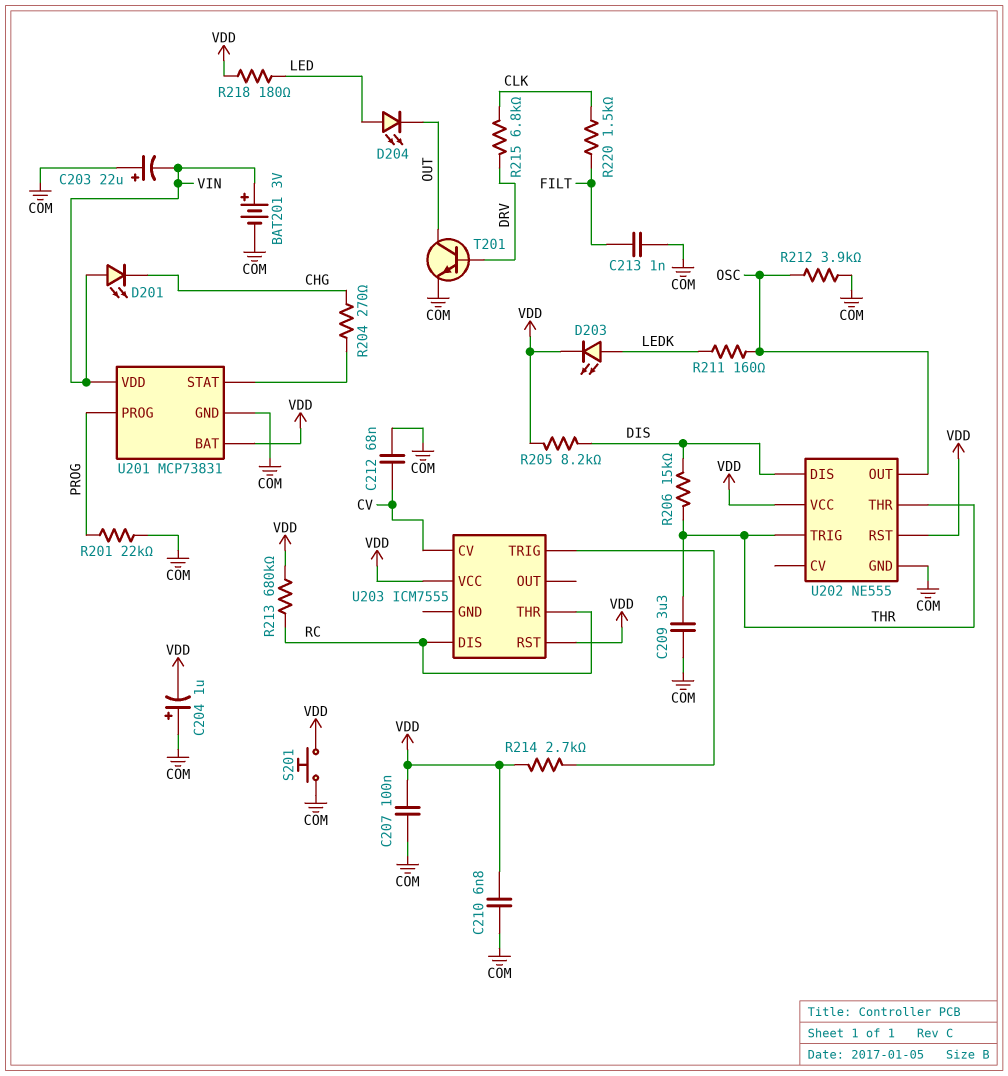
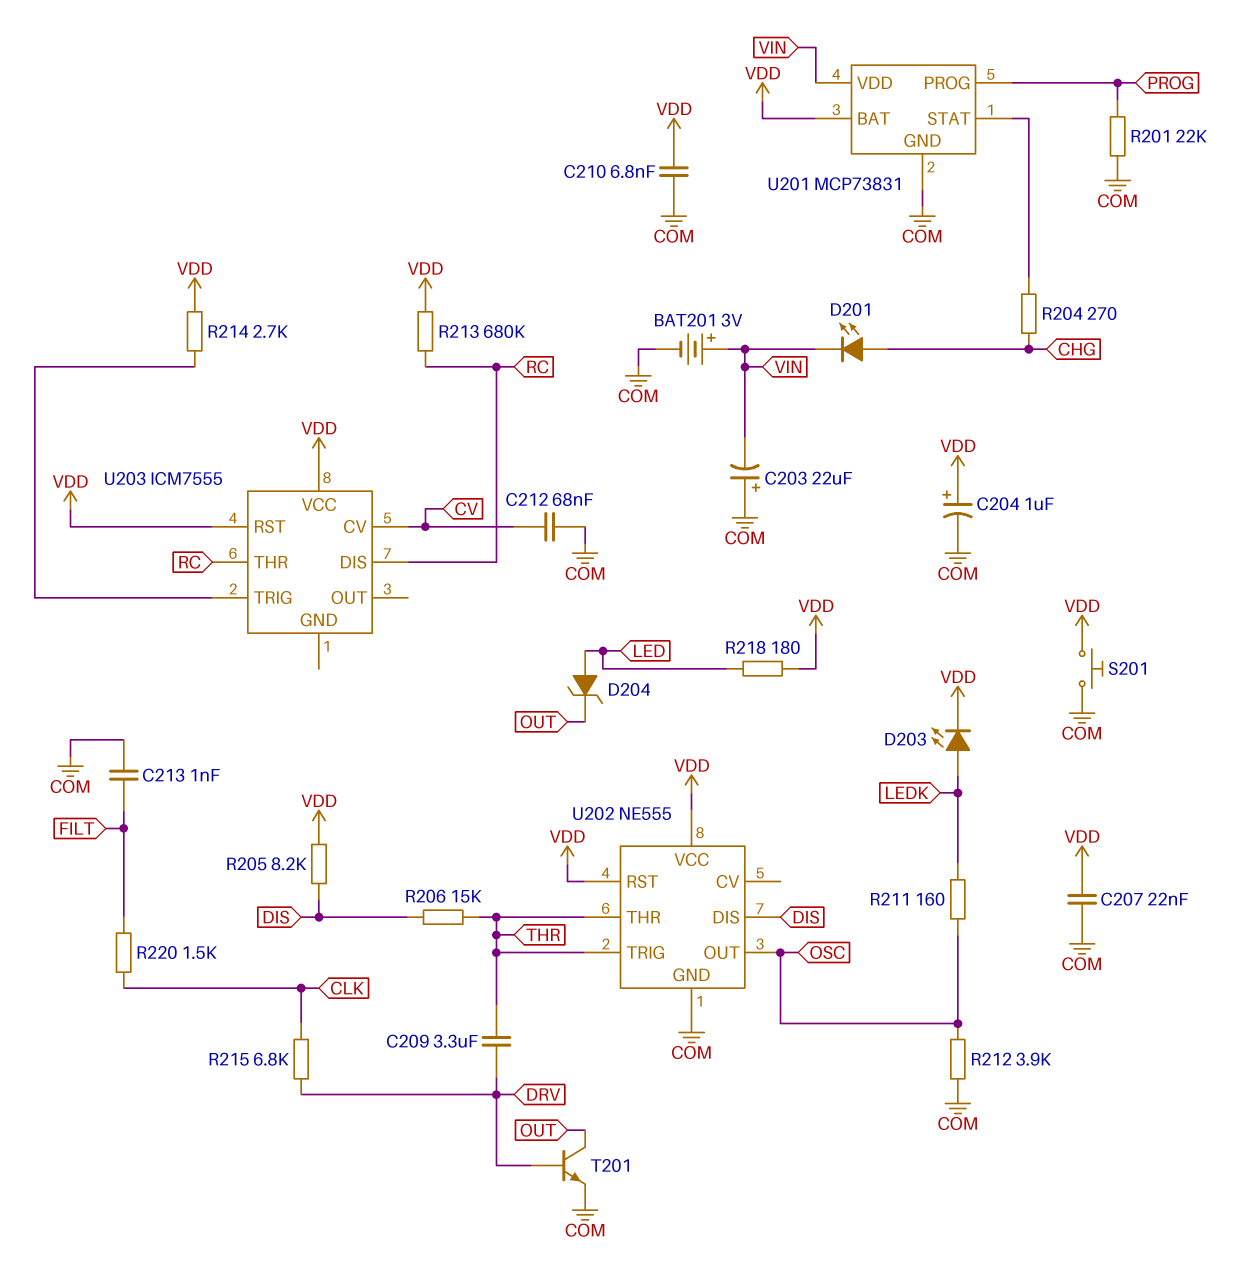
C204: 1uF (plus COM, minus VDD) -> 1uF (plus VDD, minus COM)
C207: 100nF (COM, VDD) -> 22nF (COM, VDD)
C209: 3.3uF (COM, THR) -> 3.3uF (DRV, THR)
D201: LED (A VIN, K CHG) -> LED (A CHG, K VIN)
D204: LED (A LED, K OUT) -> zener (A LED, K OUT)

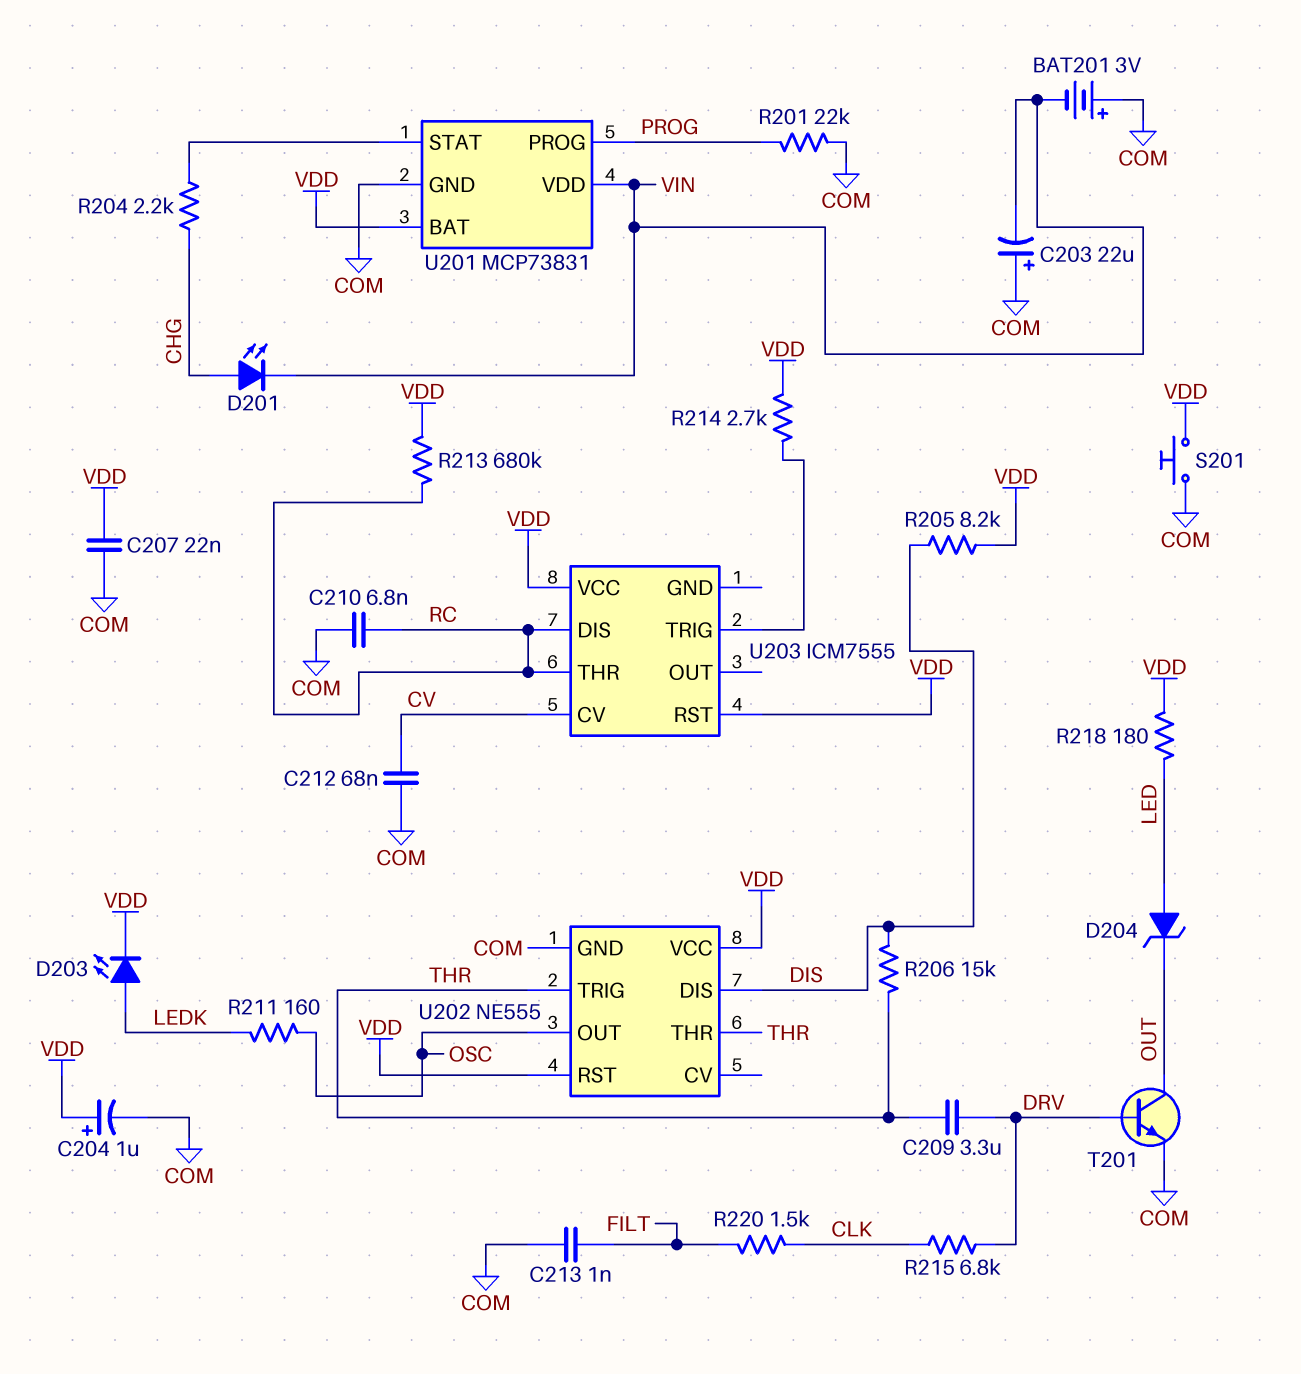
BAT201: 3V (plus VIN, minus COM) -> 3V (plus COM, minus VIN)
C210: 6.8nF (COM, VDD) -> 6.8nF (COM, RC)
R204: 270 (CHG, U201/STAT) -> 2.2k (CHG, U201/STAT)
R212: 3.9k (COM, OSC) -> none

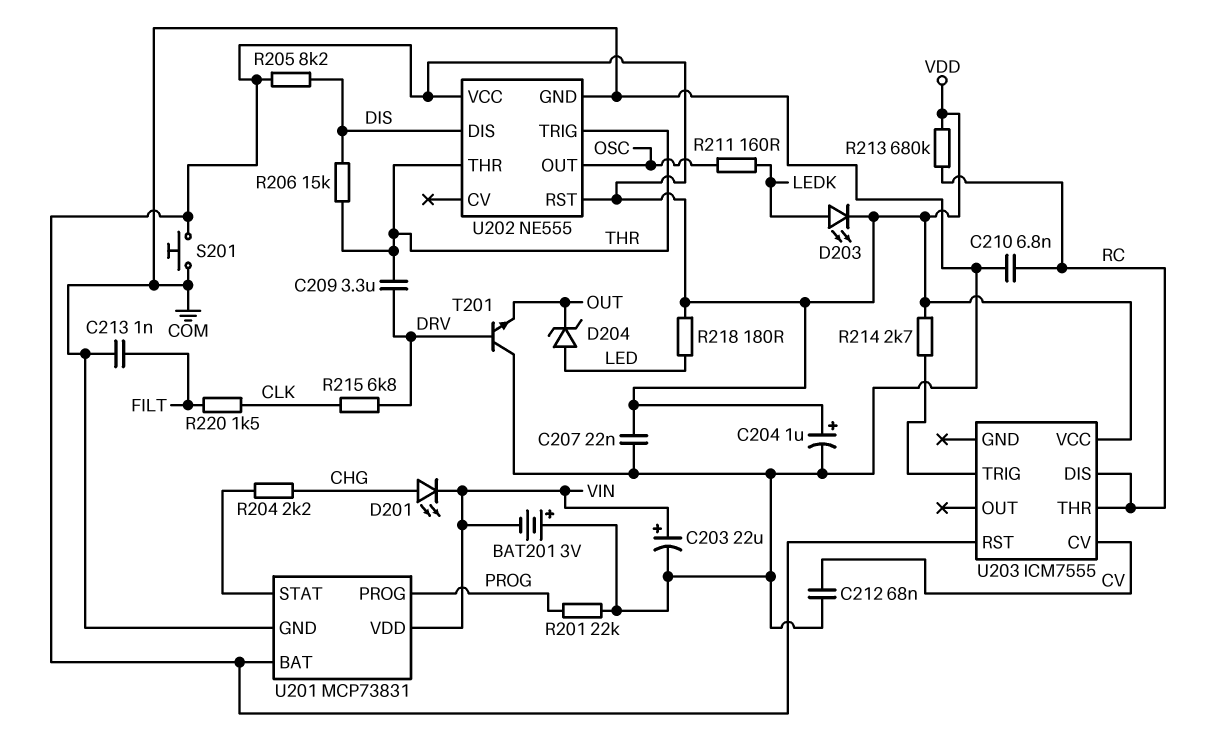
C203: 22uF (plus COM, minus VIN) -> 22uF (plus VIN, minus COM)
T201: NPN (B DRV, C OUT, E COM) -> NPN (B DRV, C COM, E OUT)

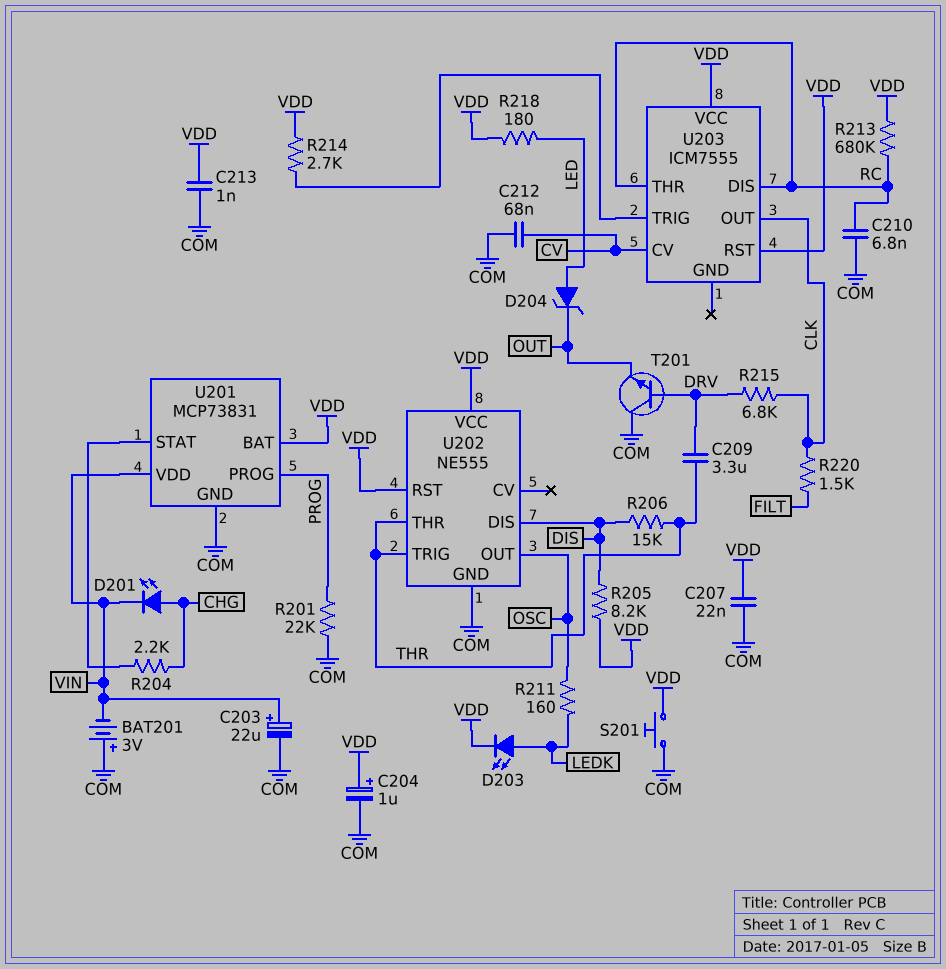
C213: 1nF (COM, FILT) -> 1nF (COM, VDD)
U203 pin OUT: none -> CLK

